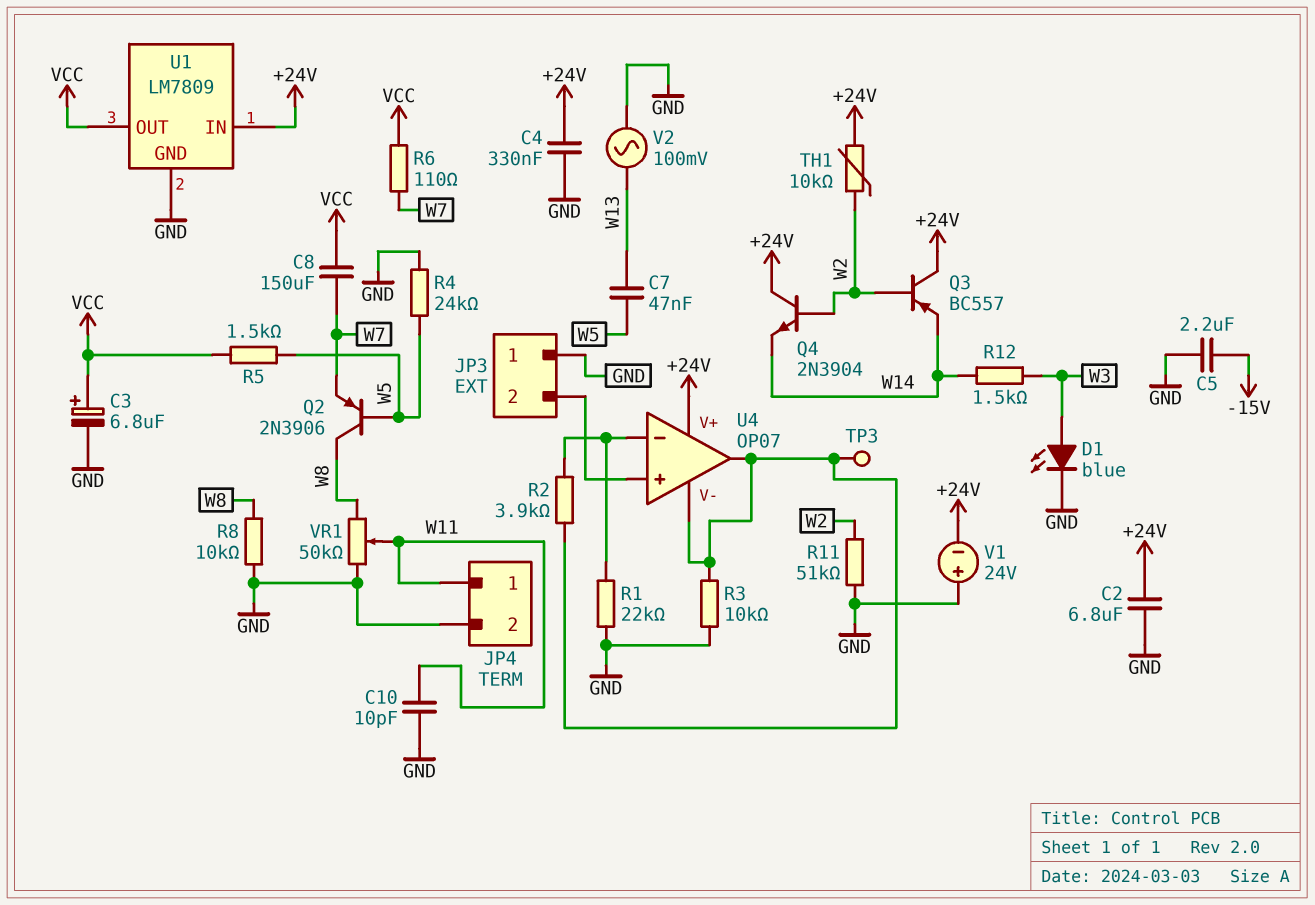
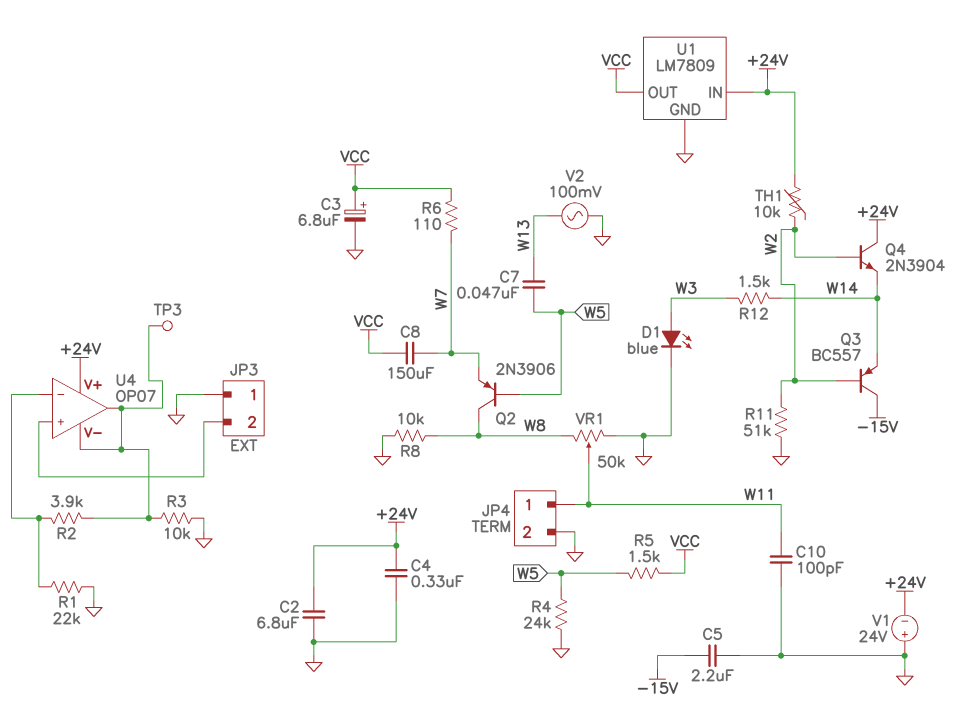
C10: 10pF (GND, W11) -> 100pF (GND, W11)
Q3: PNP BC557 (B W2, C +24V, E W14) -> PNP BC557 (B W2, C -15V, E W14)

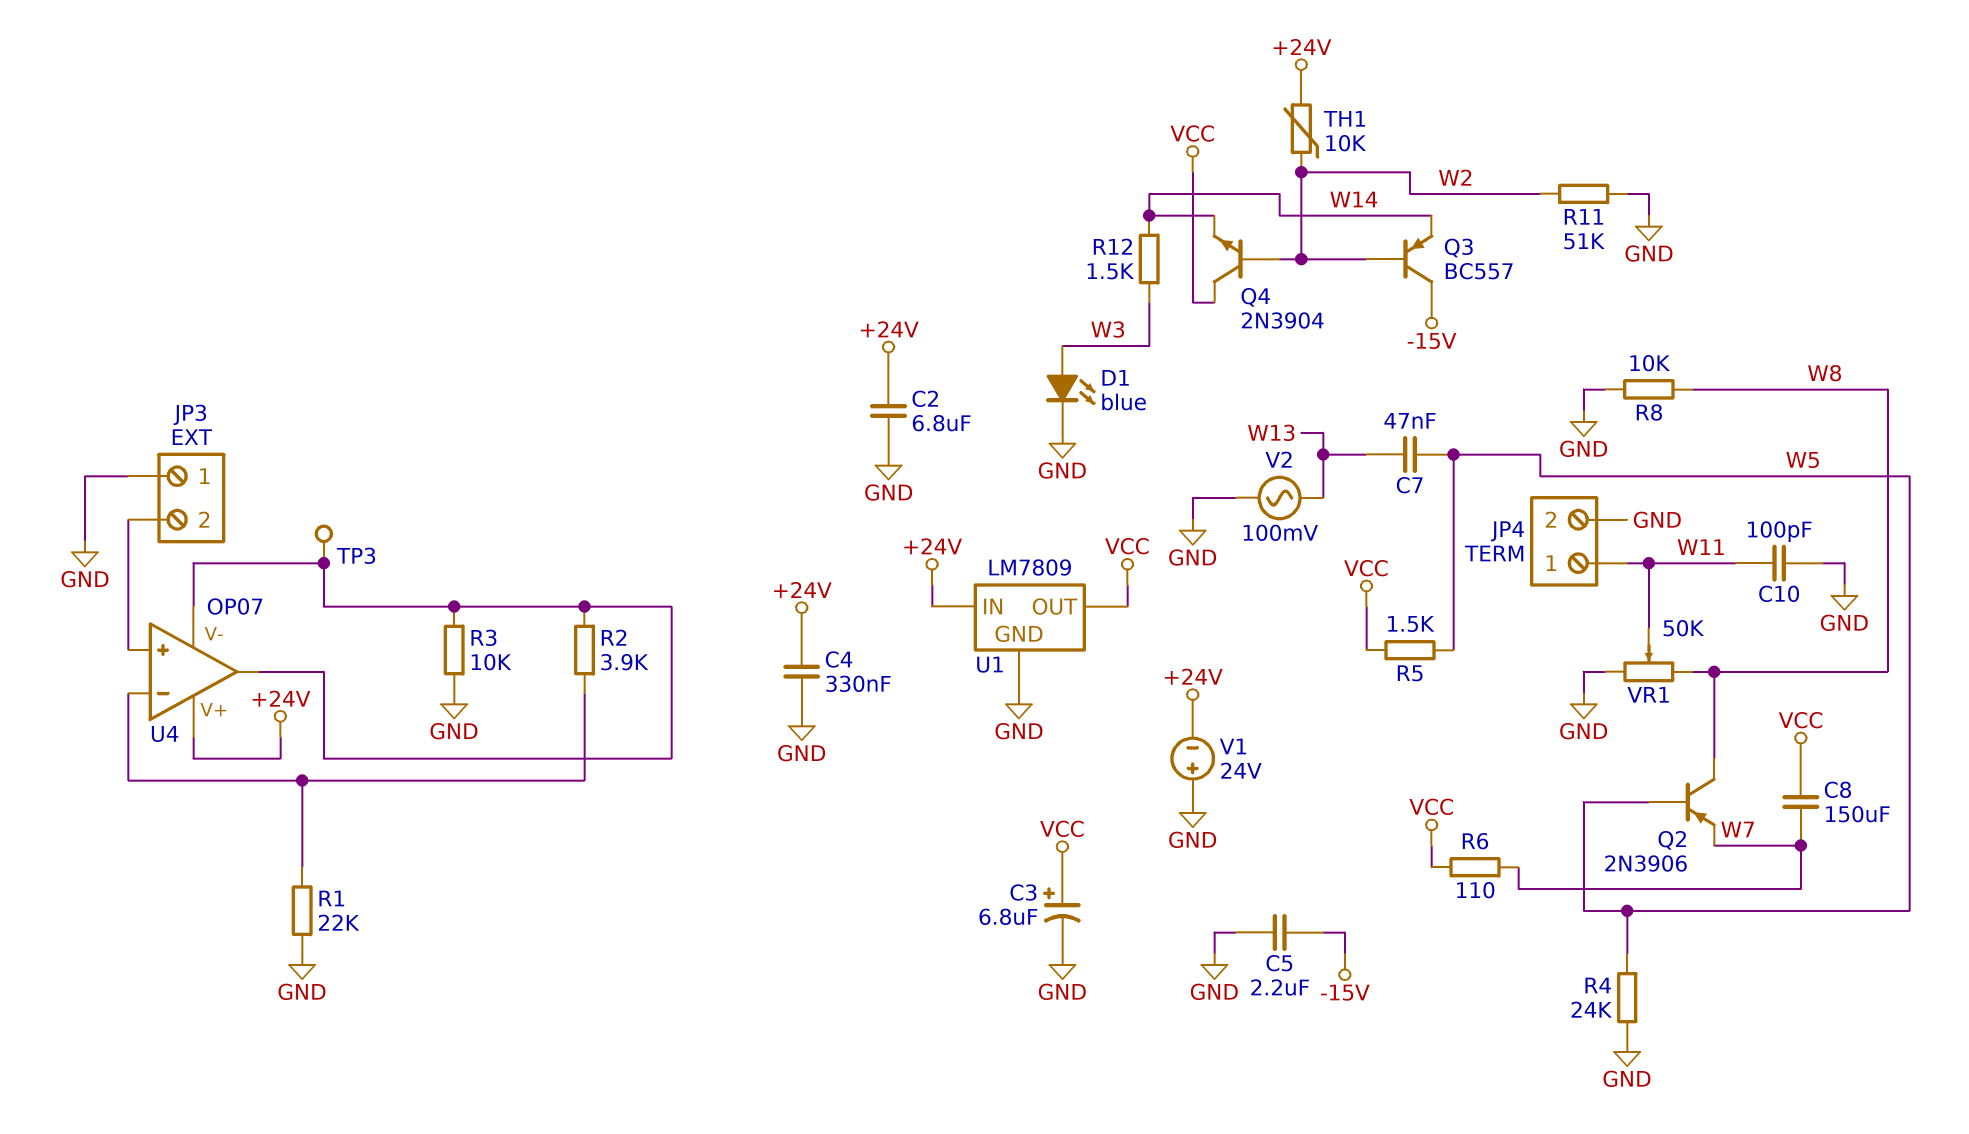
Q4: NPN 2N3904 (B W2, C +24V, E W14) -> NPN 2N3904 (B W2, C VCC, E W14)

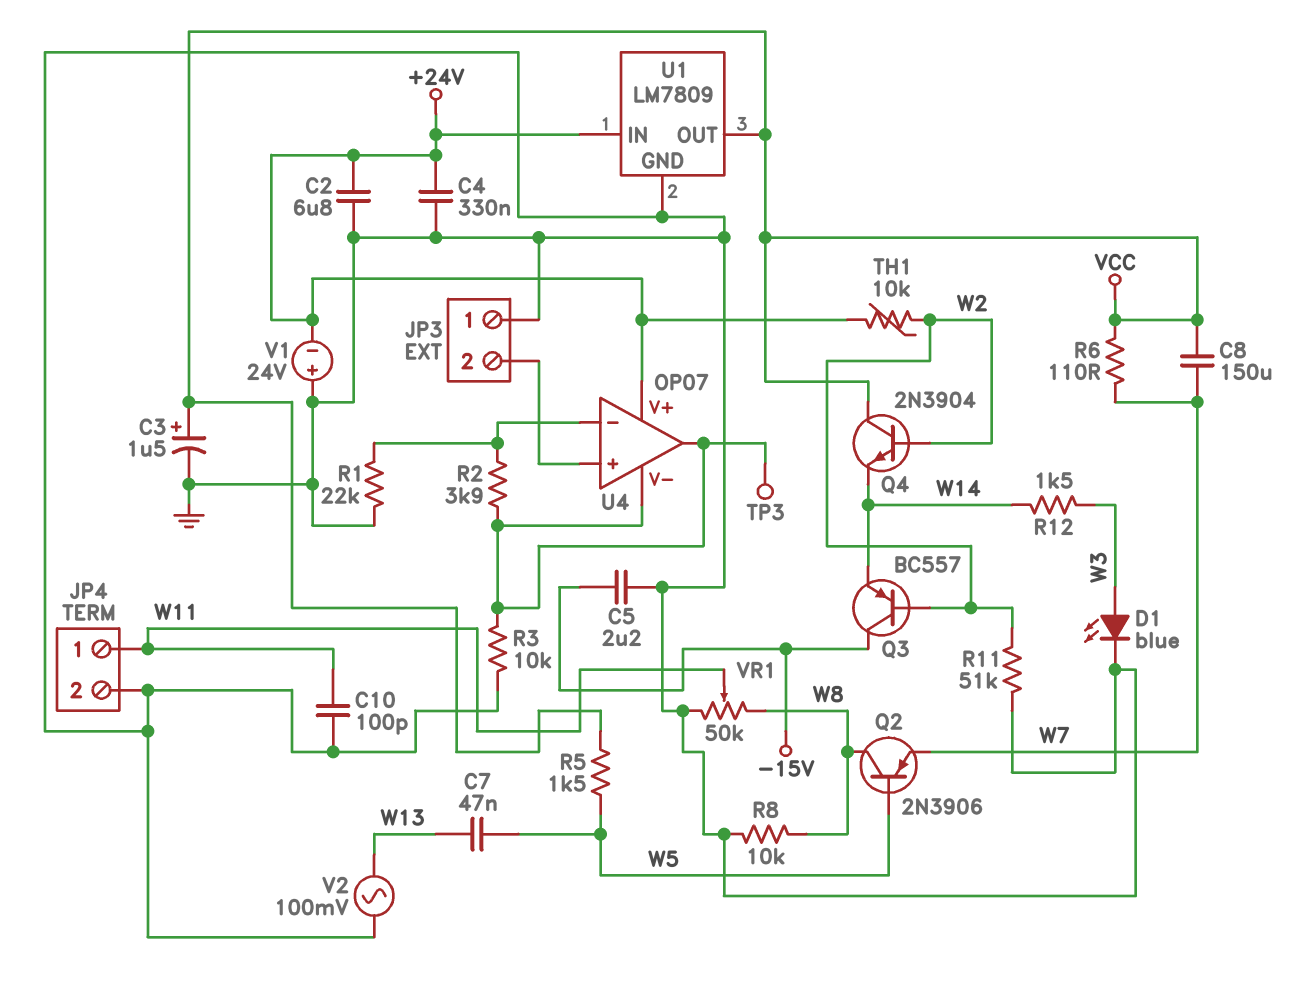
C3: 6.8uF (plus VCC, minus GND) -> 1.5uF (plus VCC, minus GND)
R4: 24k (GND, W5) -> none

